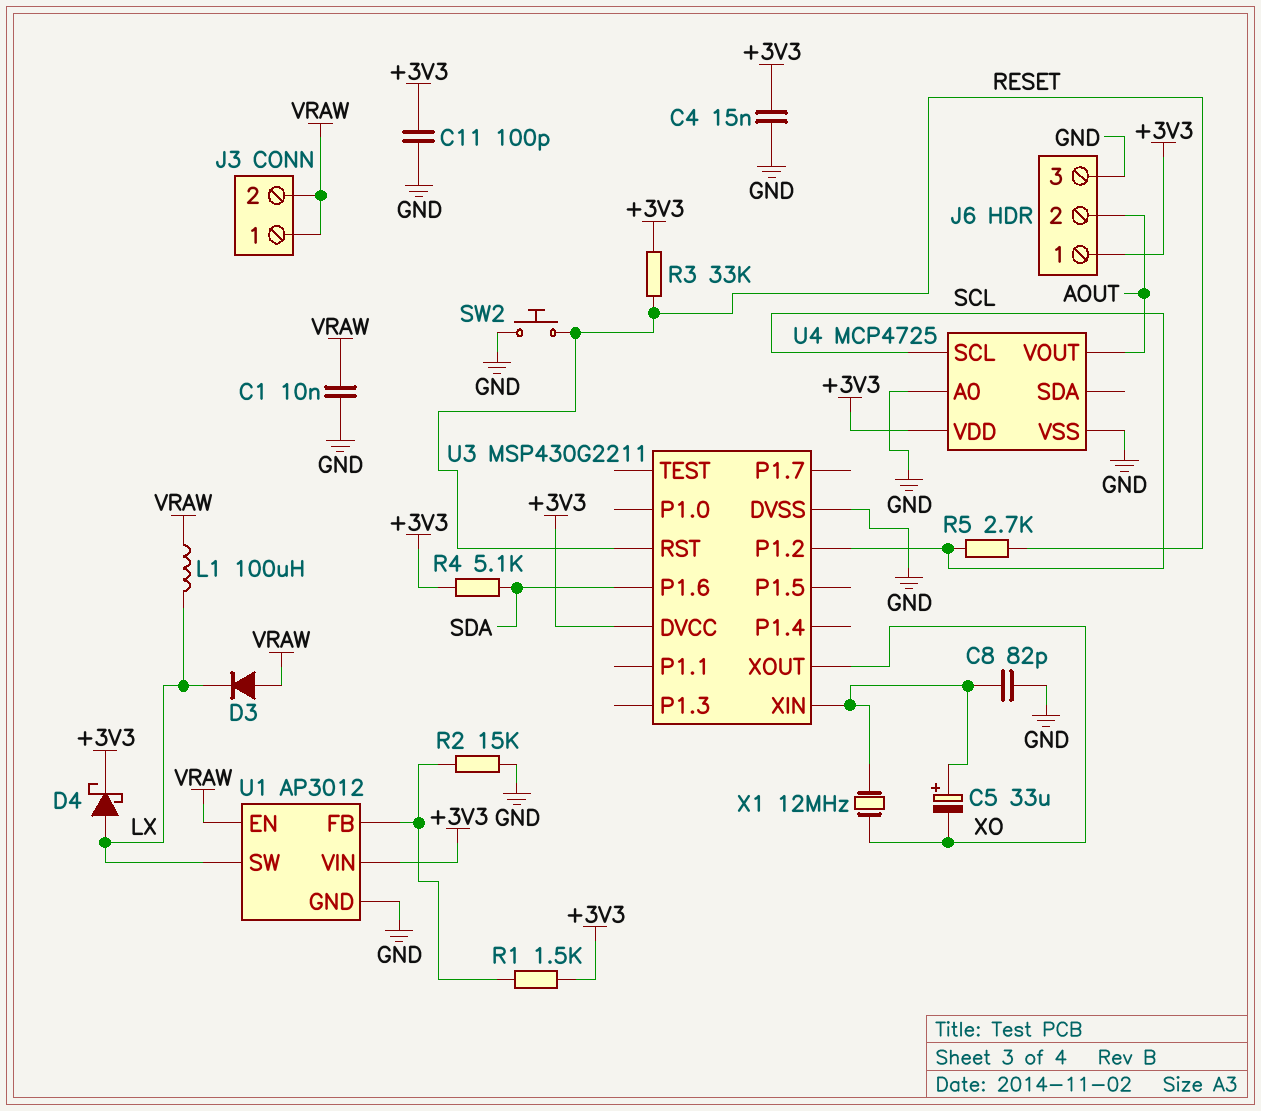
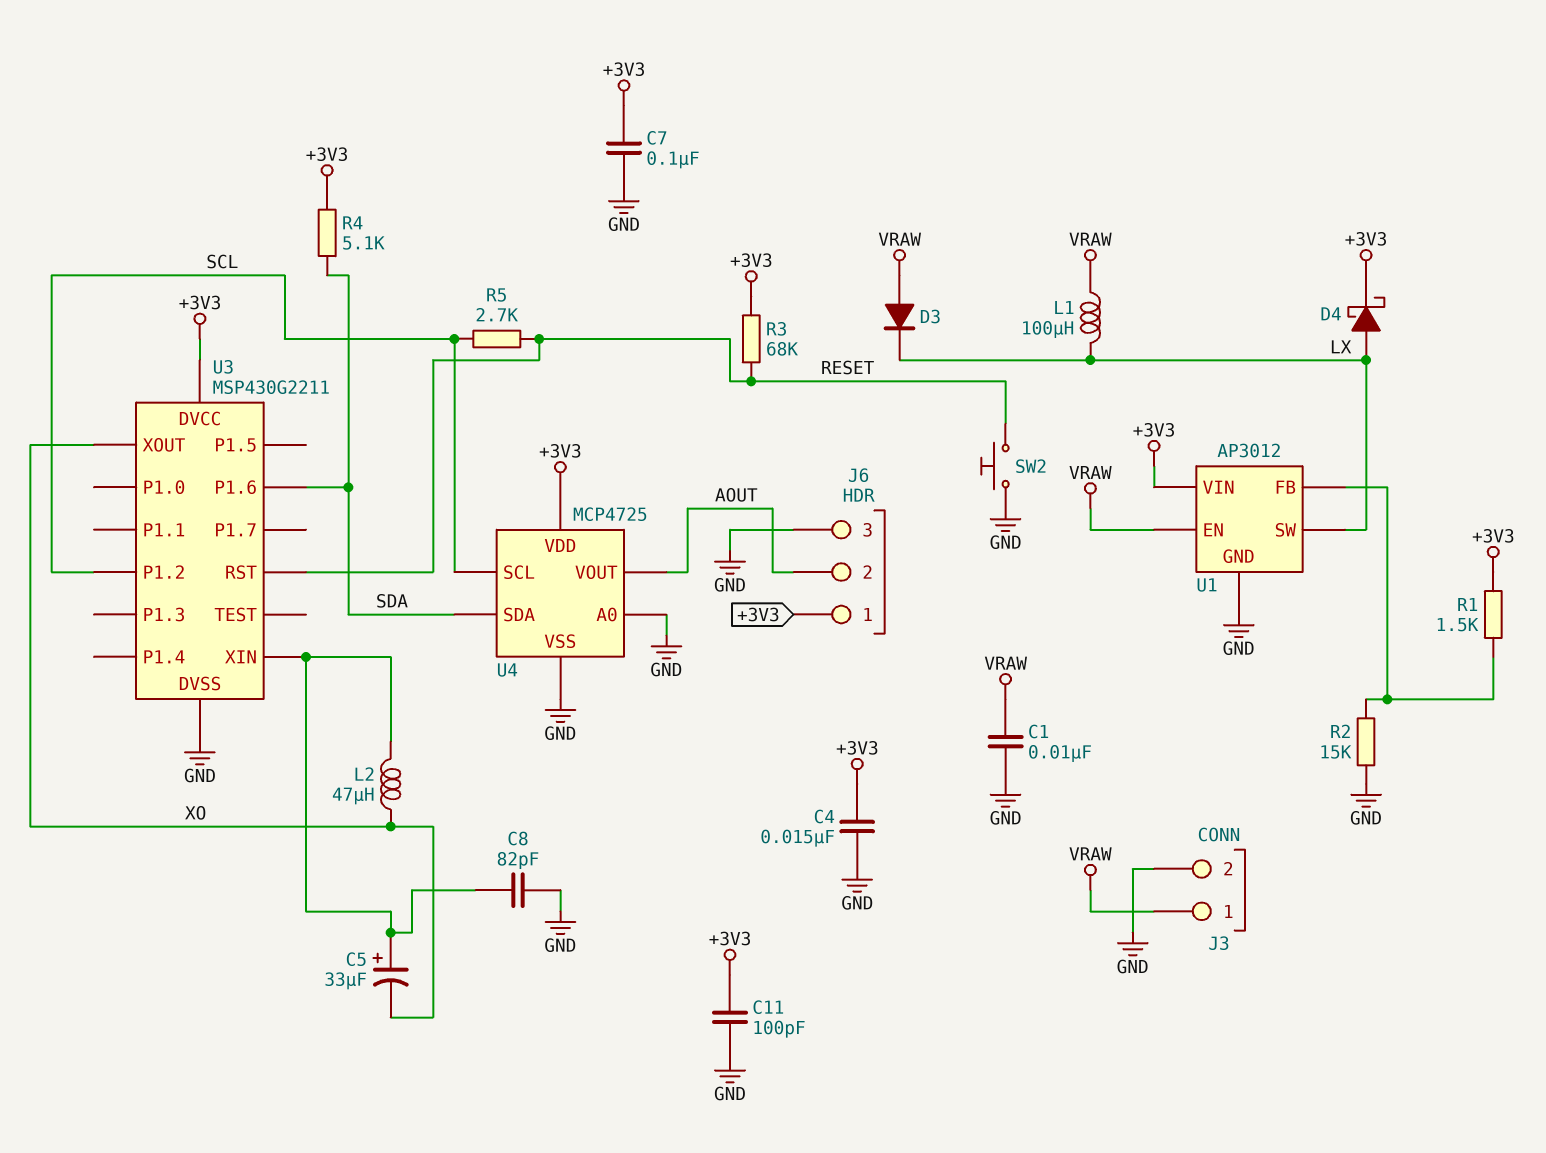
C7: none -> 100nF (+3V3, GND)
J3 pin 2: VRAW -> GND
L2: none -> 47uH (U3/XIN, XO)
R3: 33k (+3V3, RESET) -> 68k (+3V3, RESET)
U4 pin SDA: none -> SDA
X1: 12MHz (U3/XIN, XO) -> none

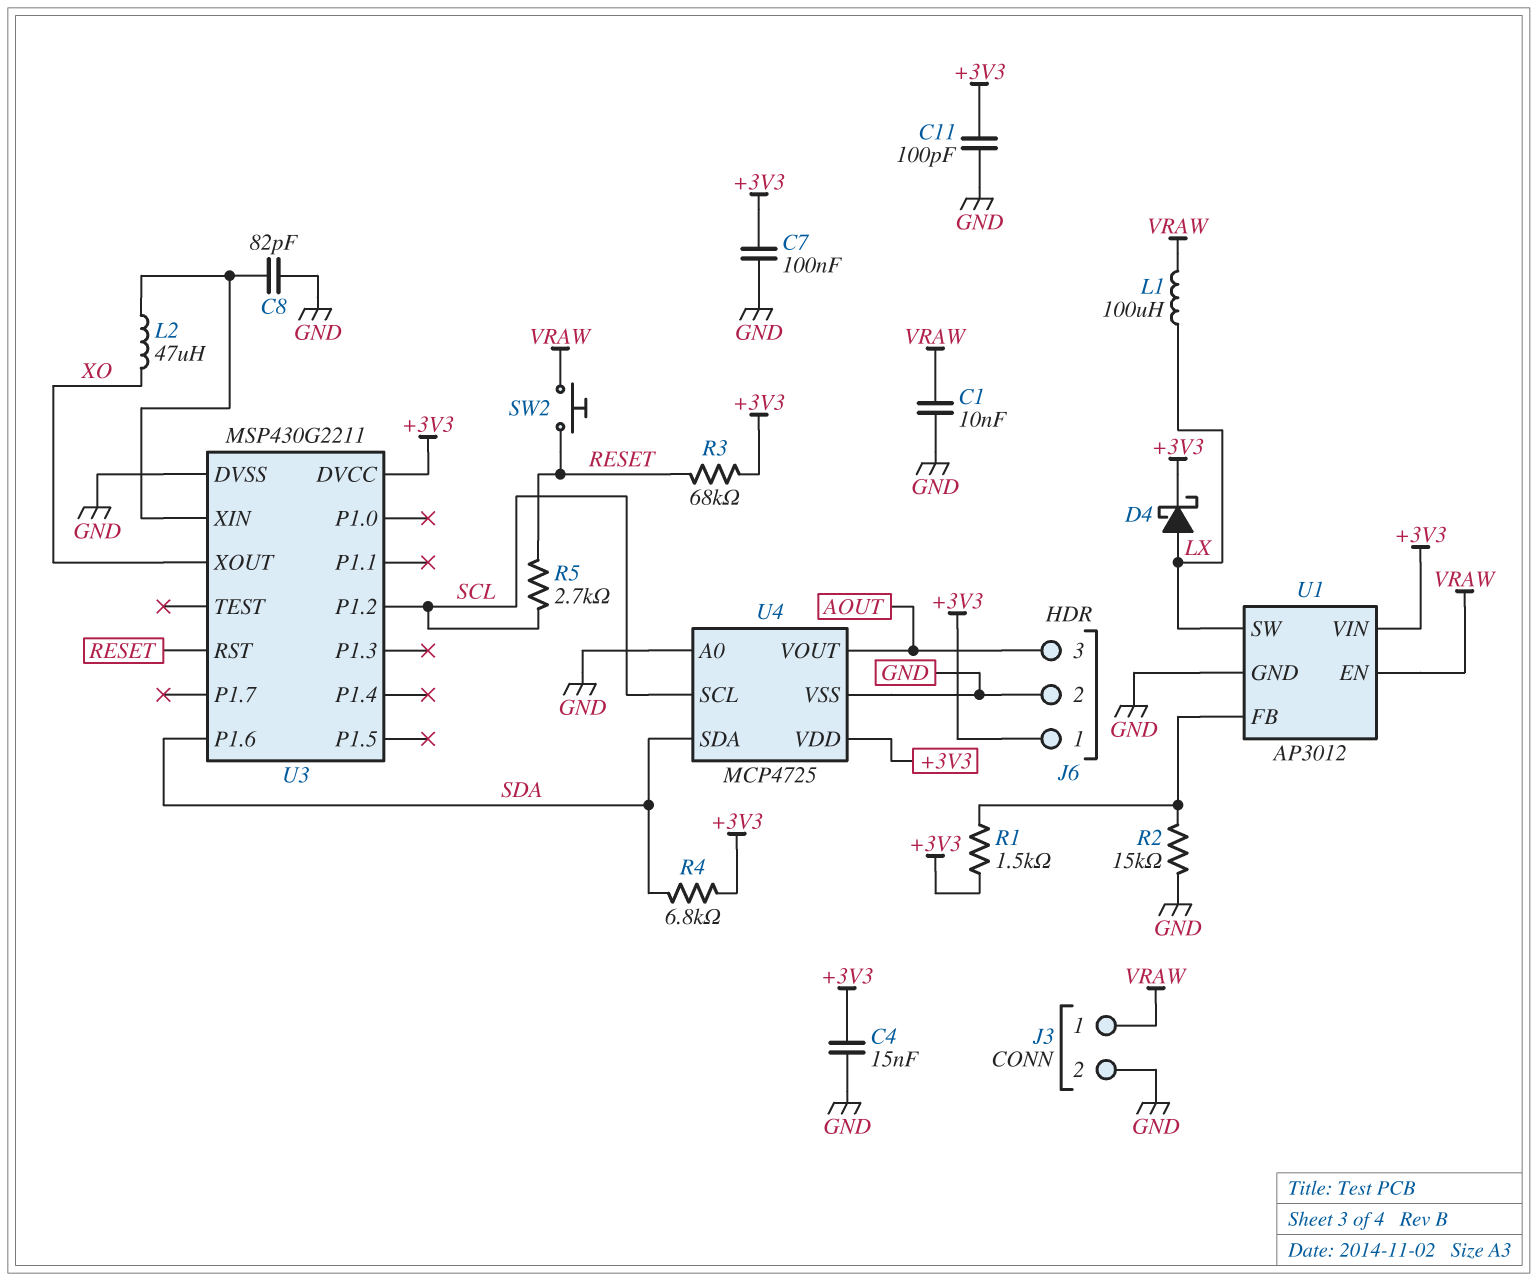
C5: 33uF (plus U3/XIN, minus XO) -> none
D3: diode (A VRAW, K LX) -> none
J6 pin 2: AOUT -> GND
J6 pin 3: GND -> AOUT
R4: 5.1k (+3V3, SDA) -> 6.8k (+3V3, SDA)
SW2: button (GND, RESET) -> button (RESET, VRAW)

